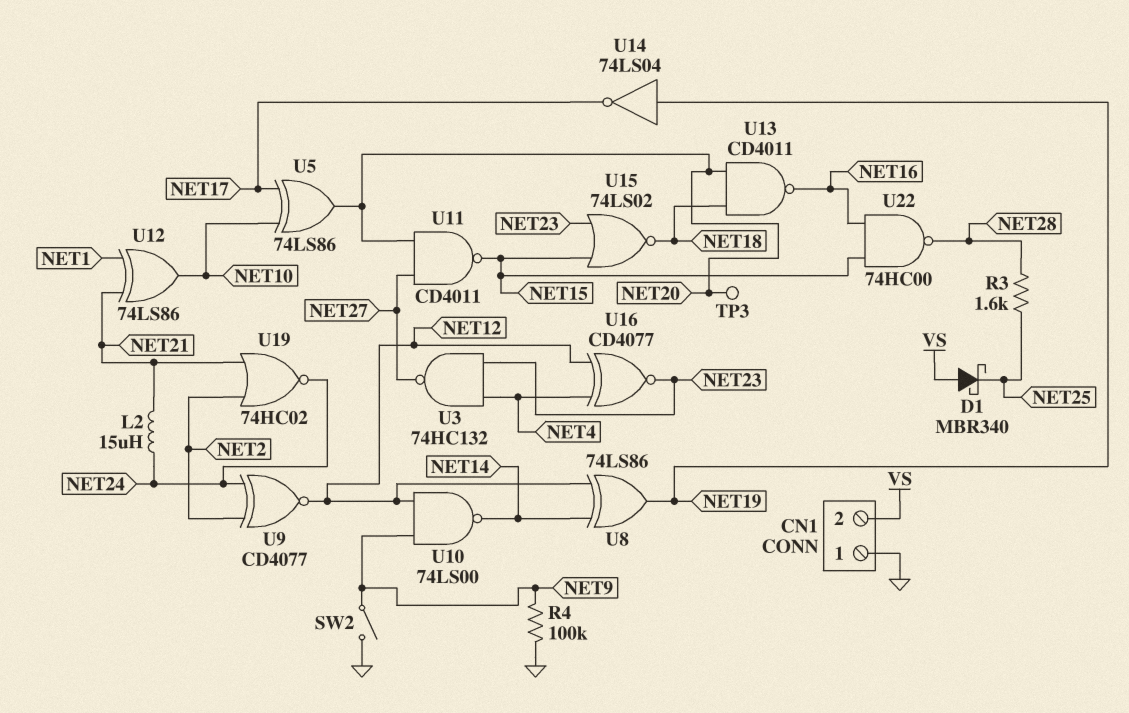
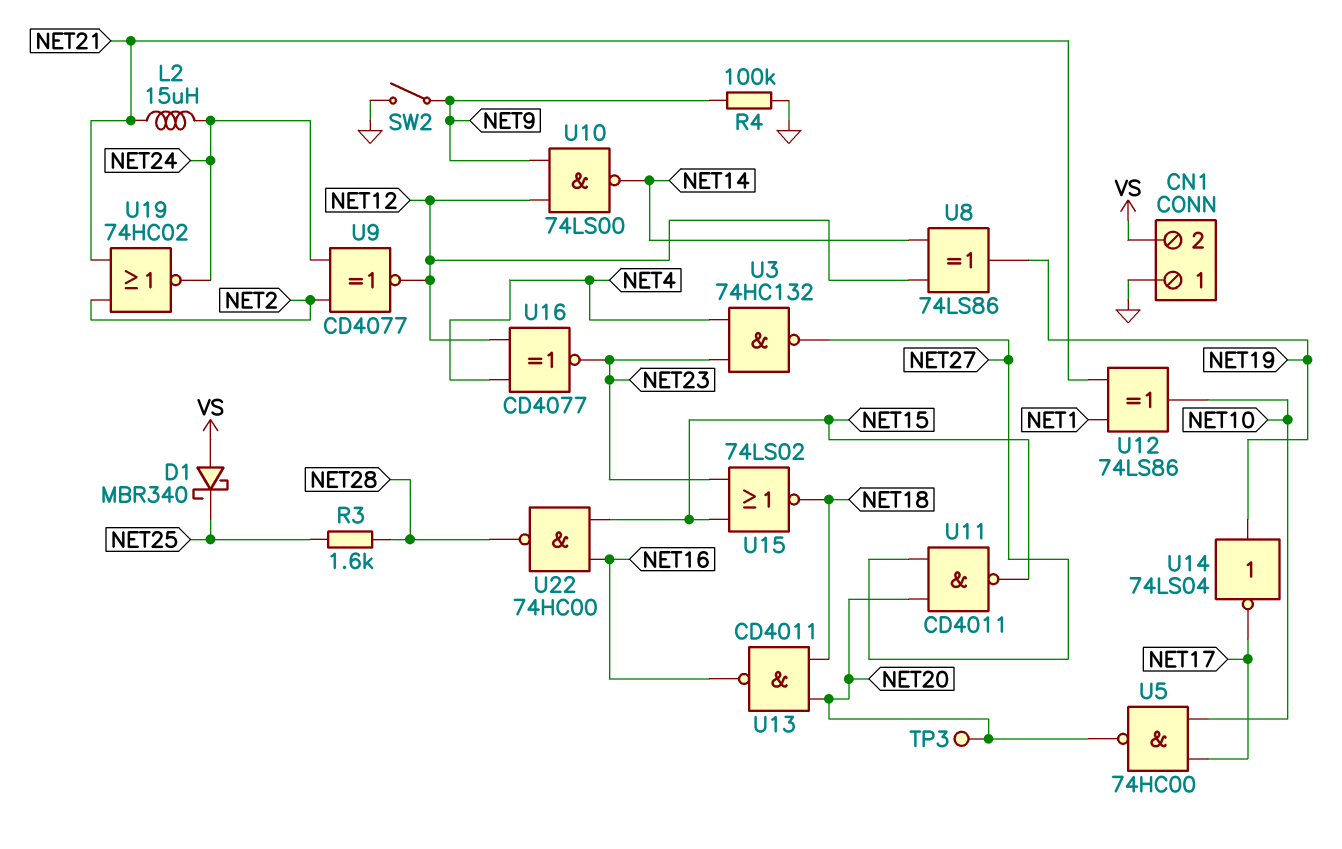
U5: XOR 74LS86 (in NET10, in NET17, out NET20) -> NAND 74HC00 (in NET10, in NET17, out NET20)

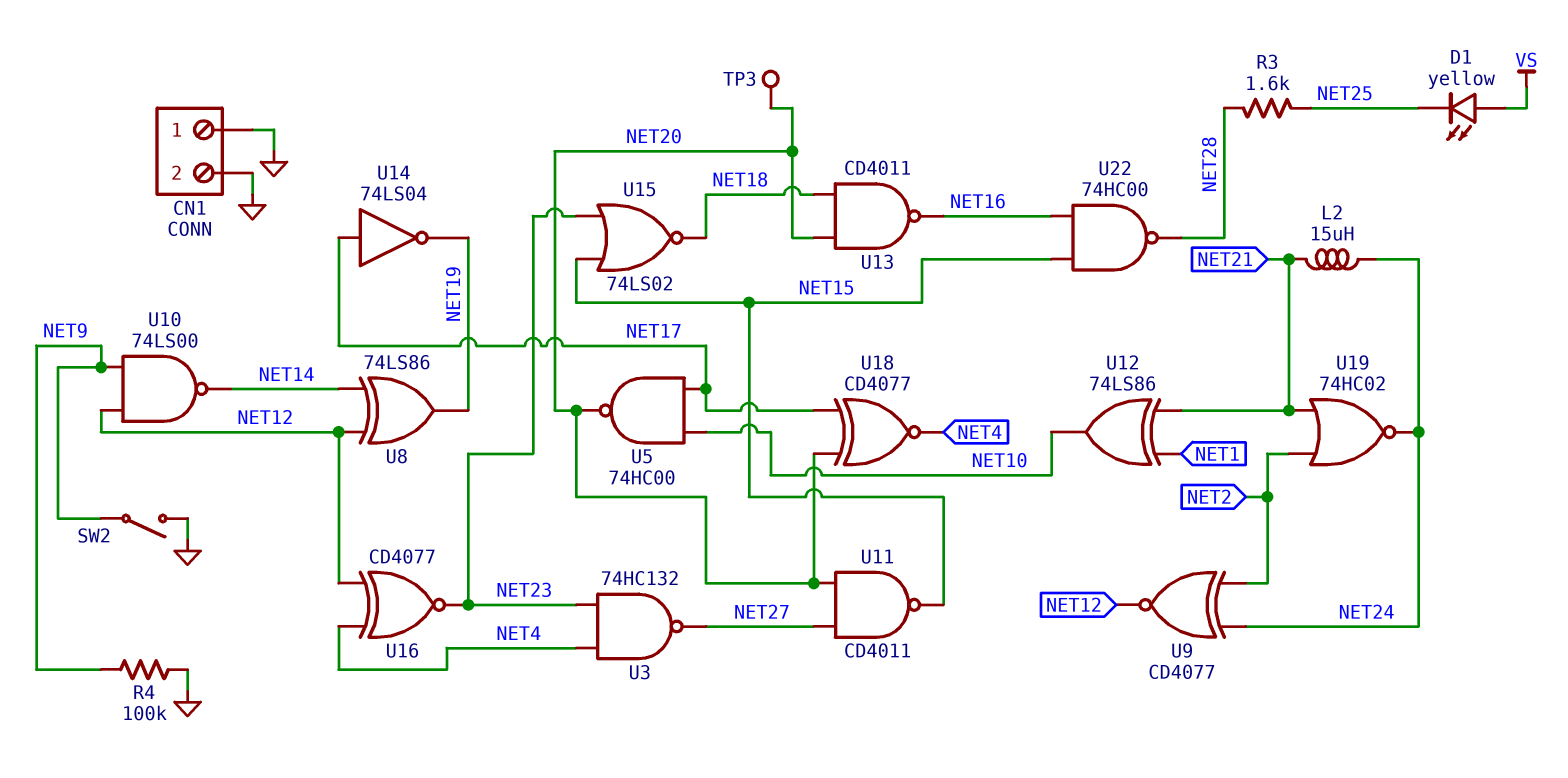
CN1 pin 2: VS -> GND
D1: schottky MBR340 (A VS, K NET25) -> LED yellow (A VS, K NET25)
U14: NOT 74LS04 (in NET19, out NET17) -> NOT 74LS04 (in NET17, out NET19)
U18: none -> XNOR CD4077 (in NET17, in NET20, out NET4)

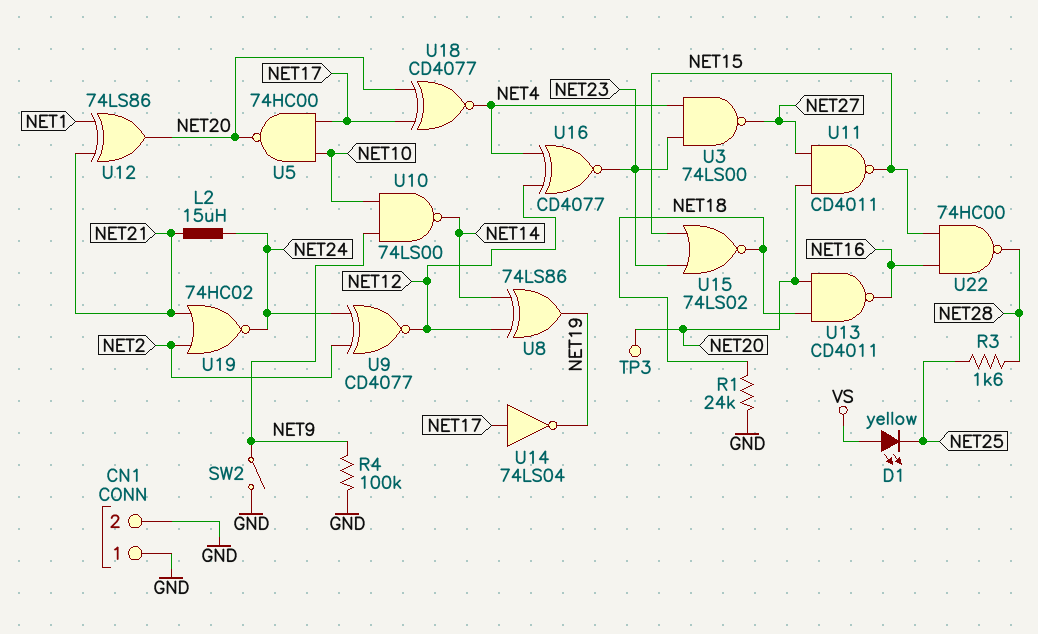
R1: none -> 24k (GND, NET18)
U3: NAND 74HC132 (in NET4, in NET23, out NET27) -> NAND 74LS00 (in NET4, in NET23, out NET27)
U10: NAND 74LS00 (in NET9, in NET12, out NET14) -> NAND 74LS00 (in NET9, in NET10, out NET14)
U12: XOR 74LS86 (in NET1, in NET21, out NET10) -> XOR 74LS86 (in NET1, in NET21, out NET20)

